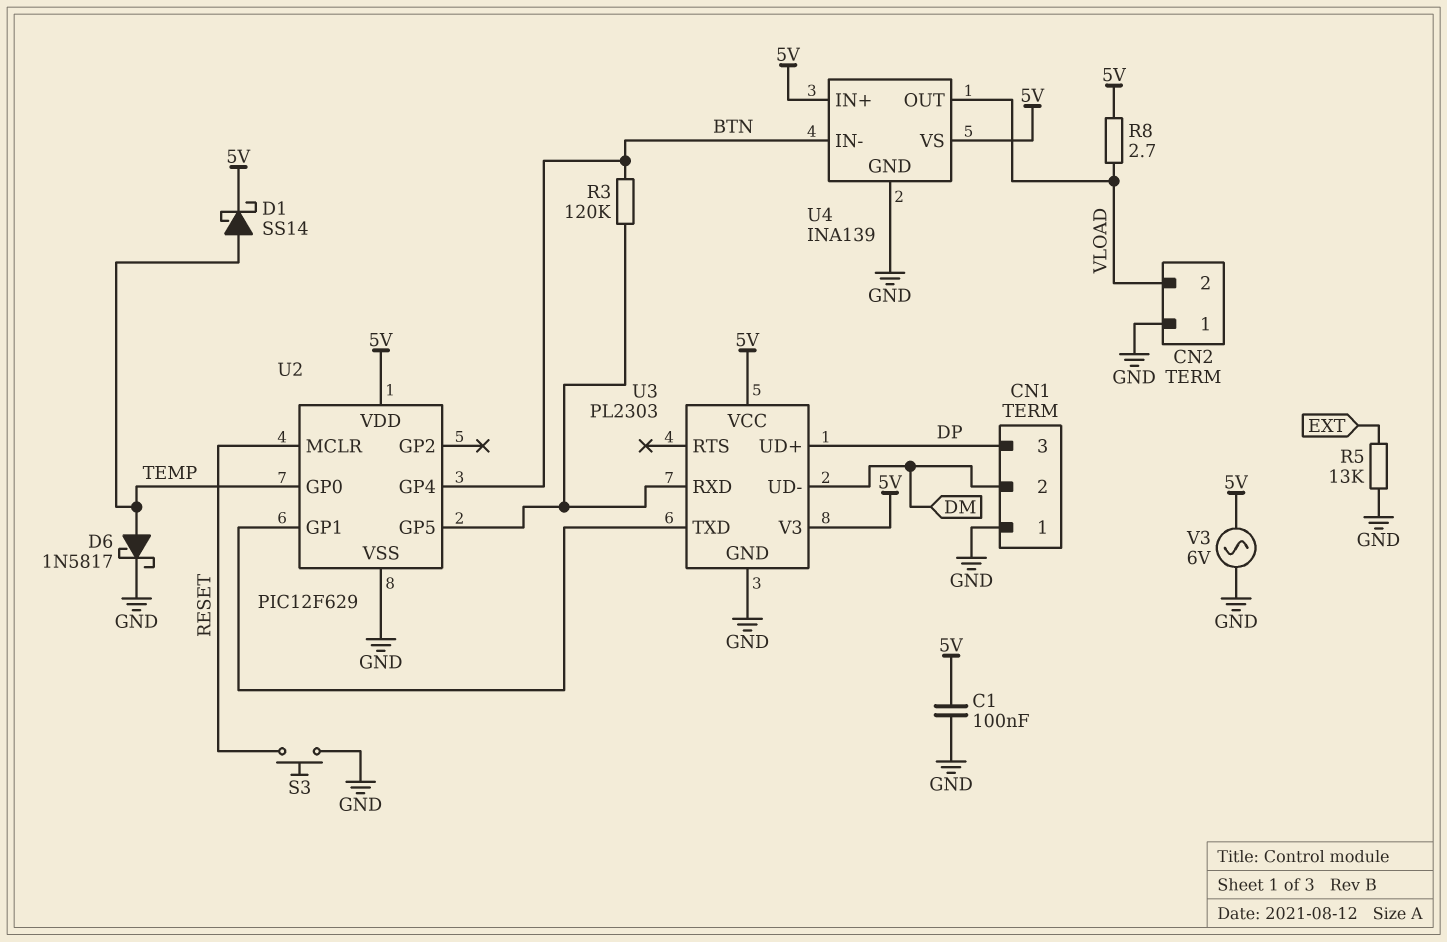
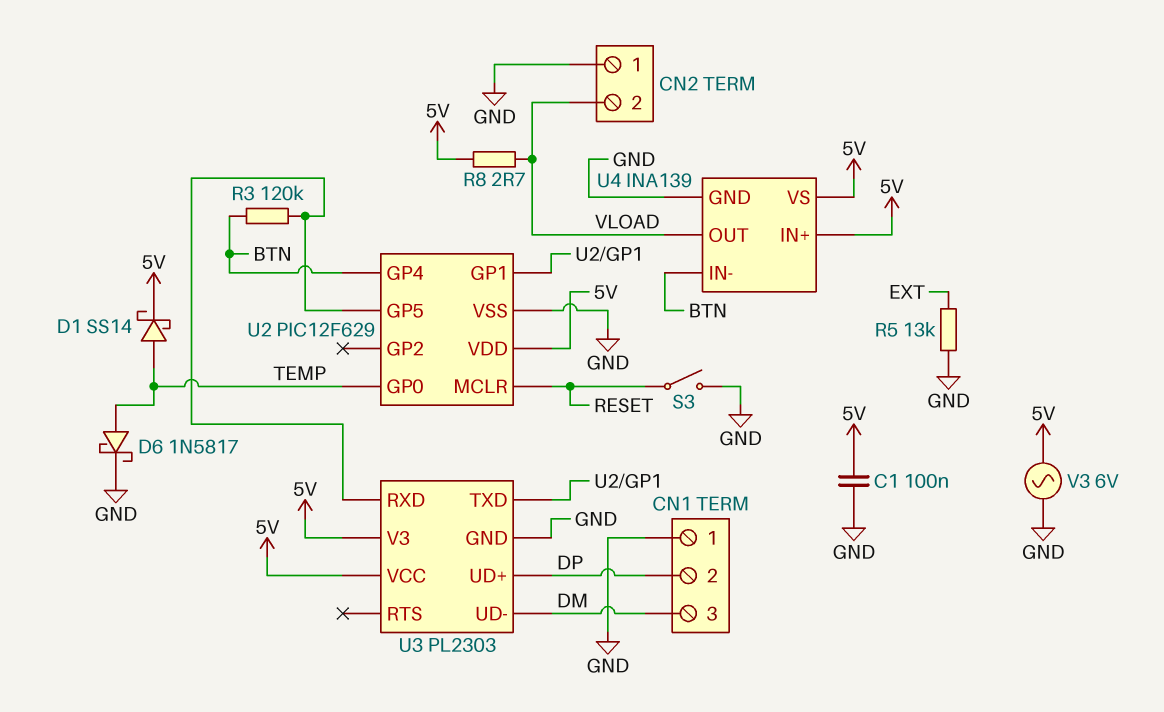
CN1 pin 2: DM -> DP
CN1 pin 3: DP -> DM
S3: button (GND, RESET) -> switch (GND, RESET)

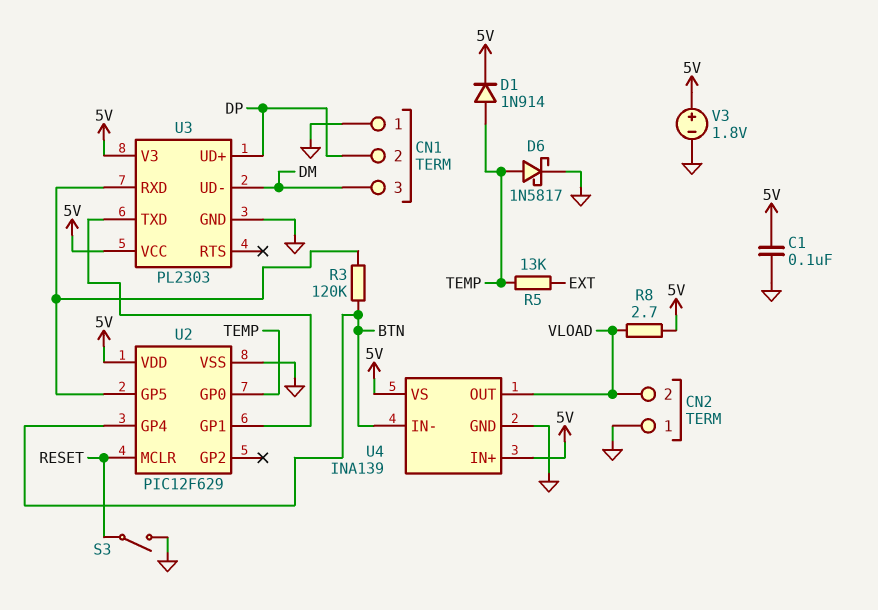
D1: schottky SS14 (A TEMP, K 5V) -> diode 1N914 (A TEMP, K 5V)
R5: 13k (EXT, GND) -> 13k (EXT, TEMP)
V3: AC 6V (5V, GND) -> 1.8V (plus 5V, minus GND)

